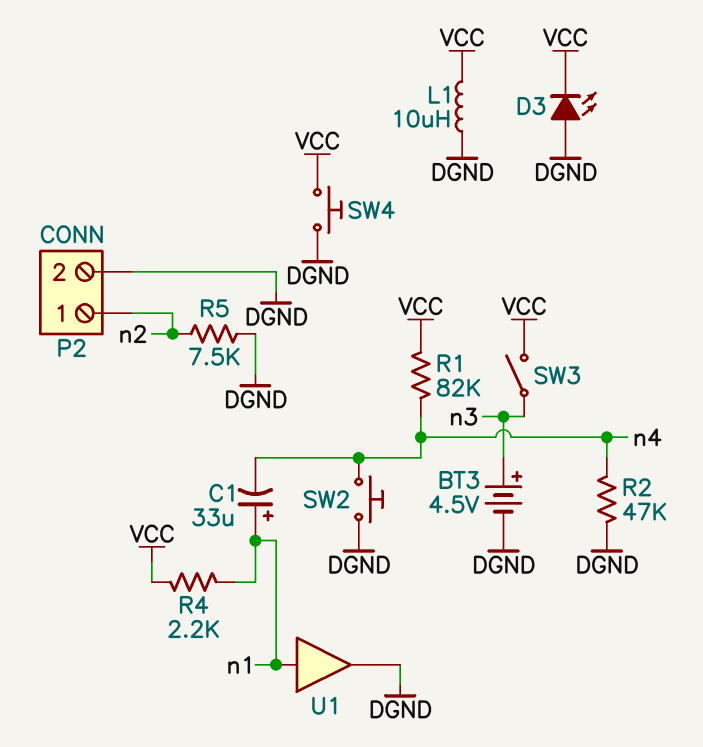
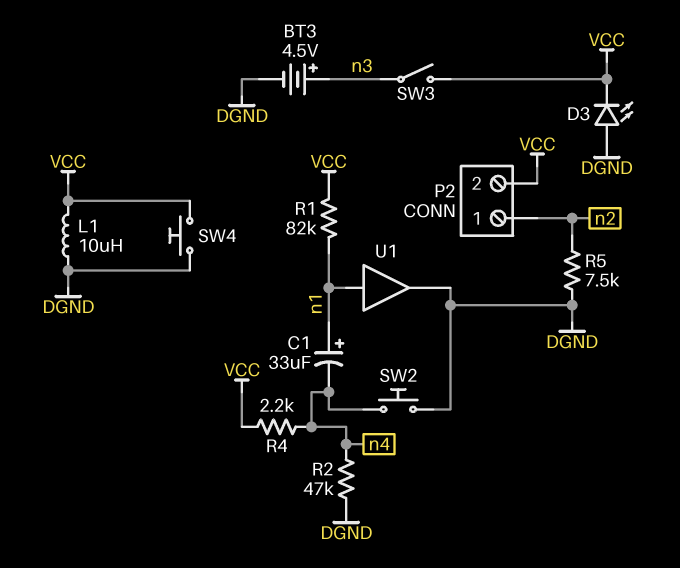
P2 pin 2: DGND -> VCC
R1: 82k (VCC, n4) -> 82k (VCC, n1)
R4: 2.2k (VCC, n1) -> 2.2k (VCC, n4)

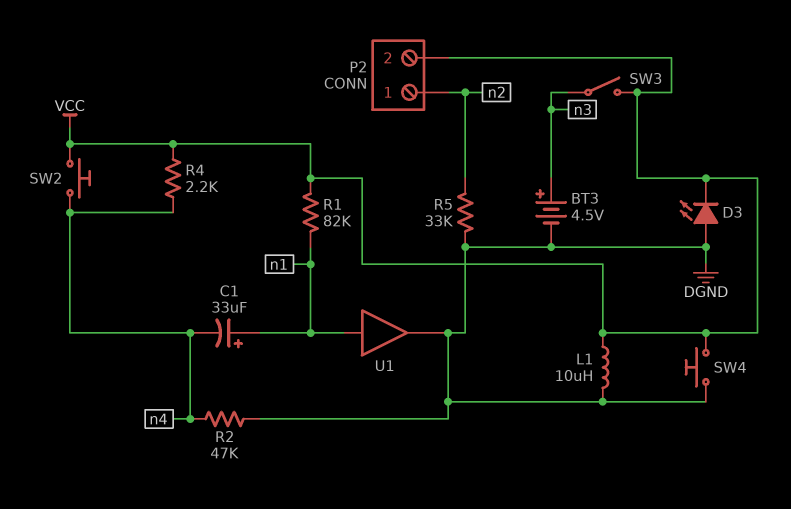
R5: 7.5k (DGND, n2) -> 33k (DGND, n2)
SW2: button (DGND, n4) -> button (VCC, n4)

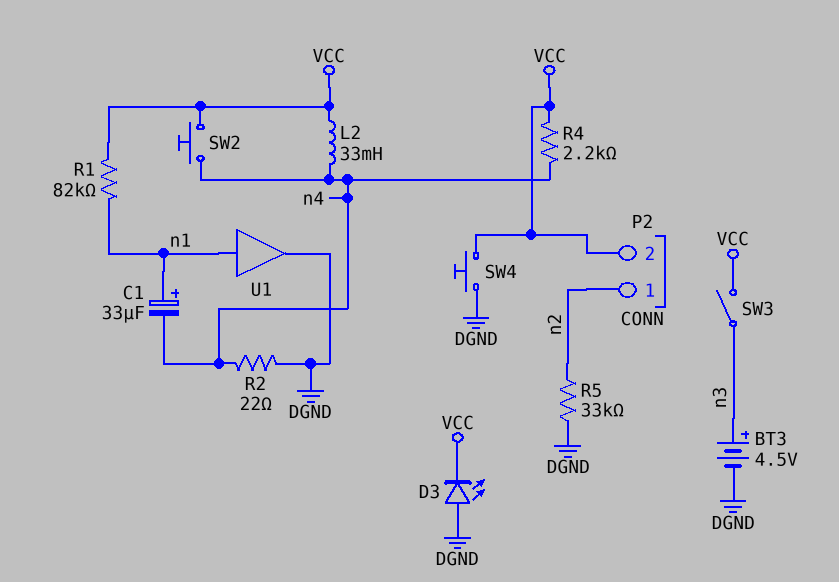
L1: 10uH (DGND, VCC) -> none
L2: none -> 33mH (VCC, n4)
R2: 47k (DGND, n4) -> 22 (DGND, n4)

